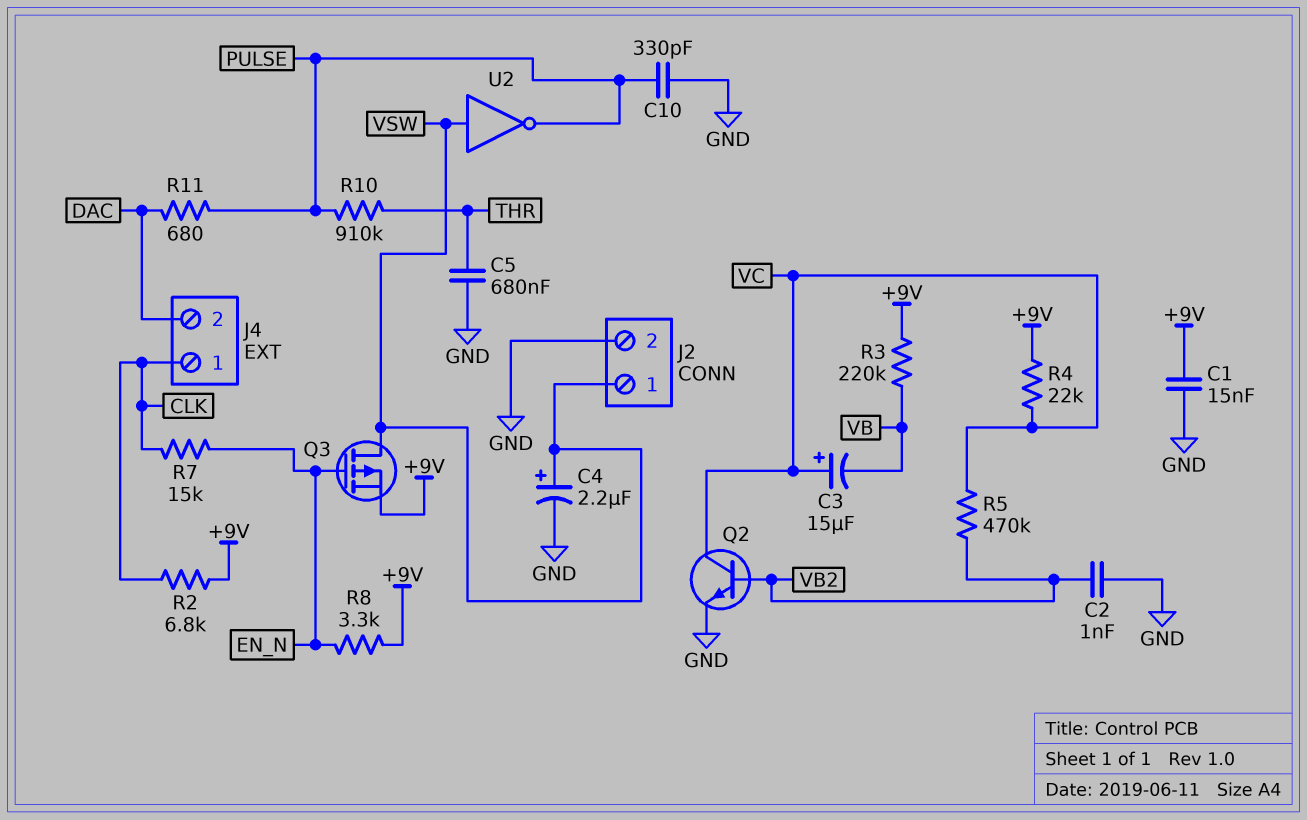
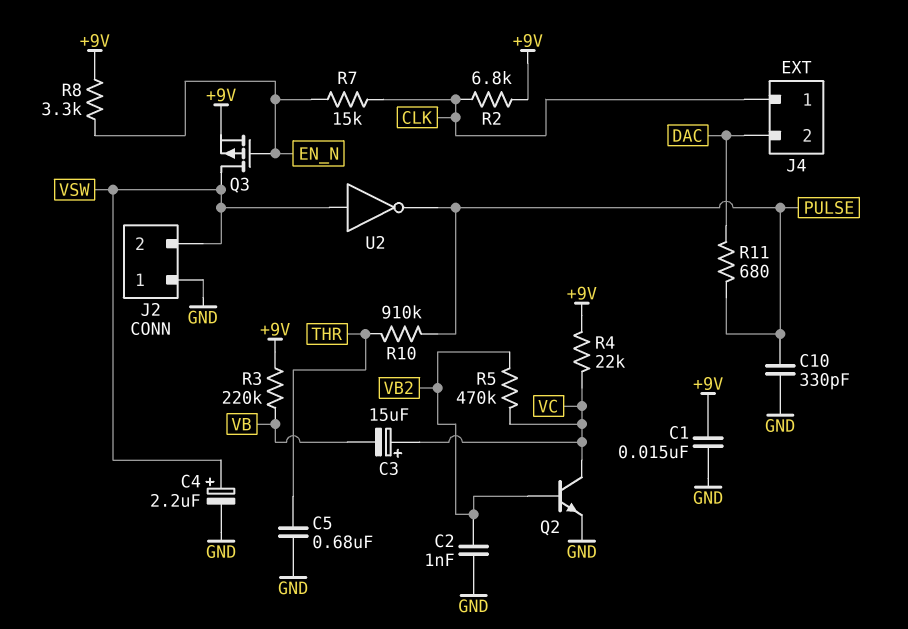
J2 pin 1: VSW -> GND
J2 pin 2: GND -> VSW

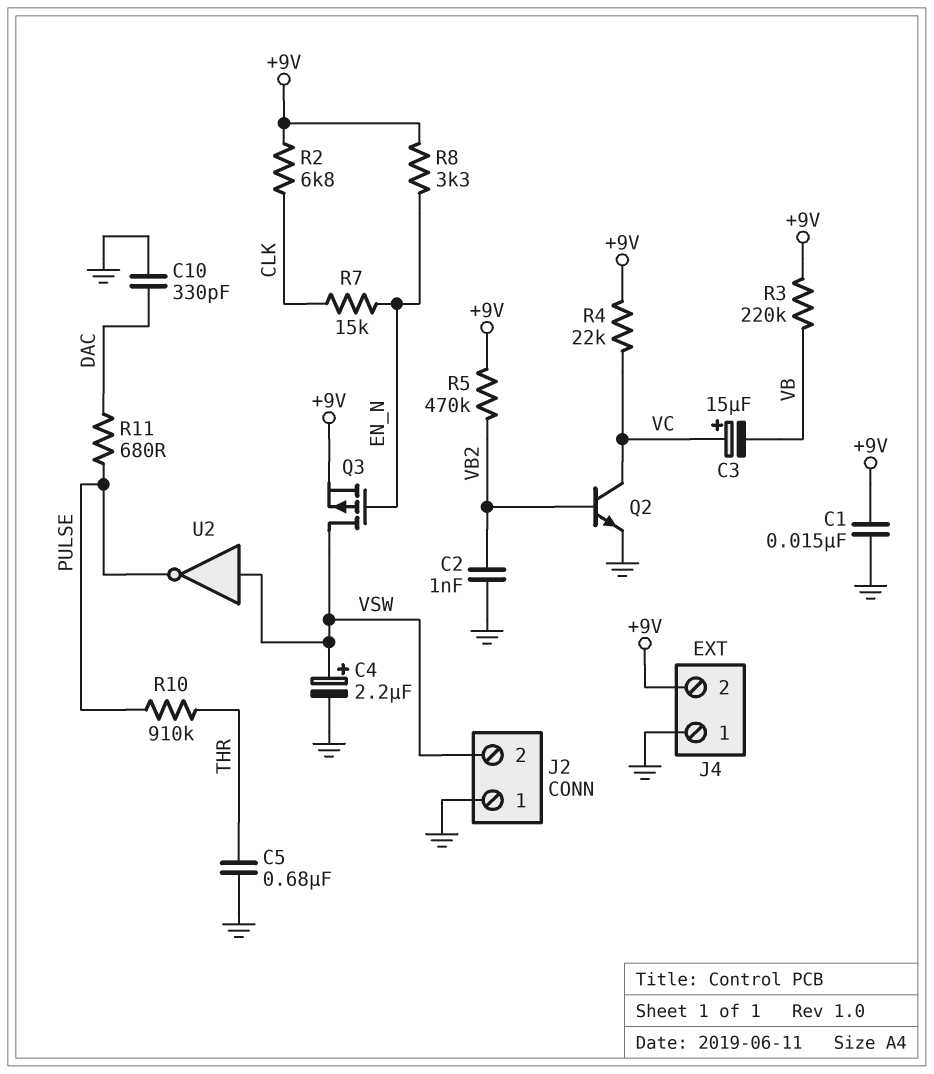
C10: 330pF (GND, PULSE) -> 330pF (DAC, GND)
J4 pin 1: CLK -> GND
J4 pin 2: DAC -> +9V
R5: 470k (VB2, VC) -> 470k (+9V, VB2)

